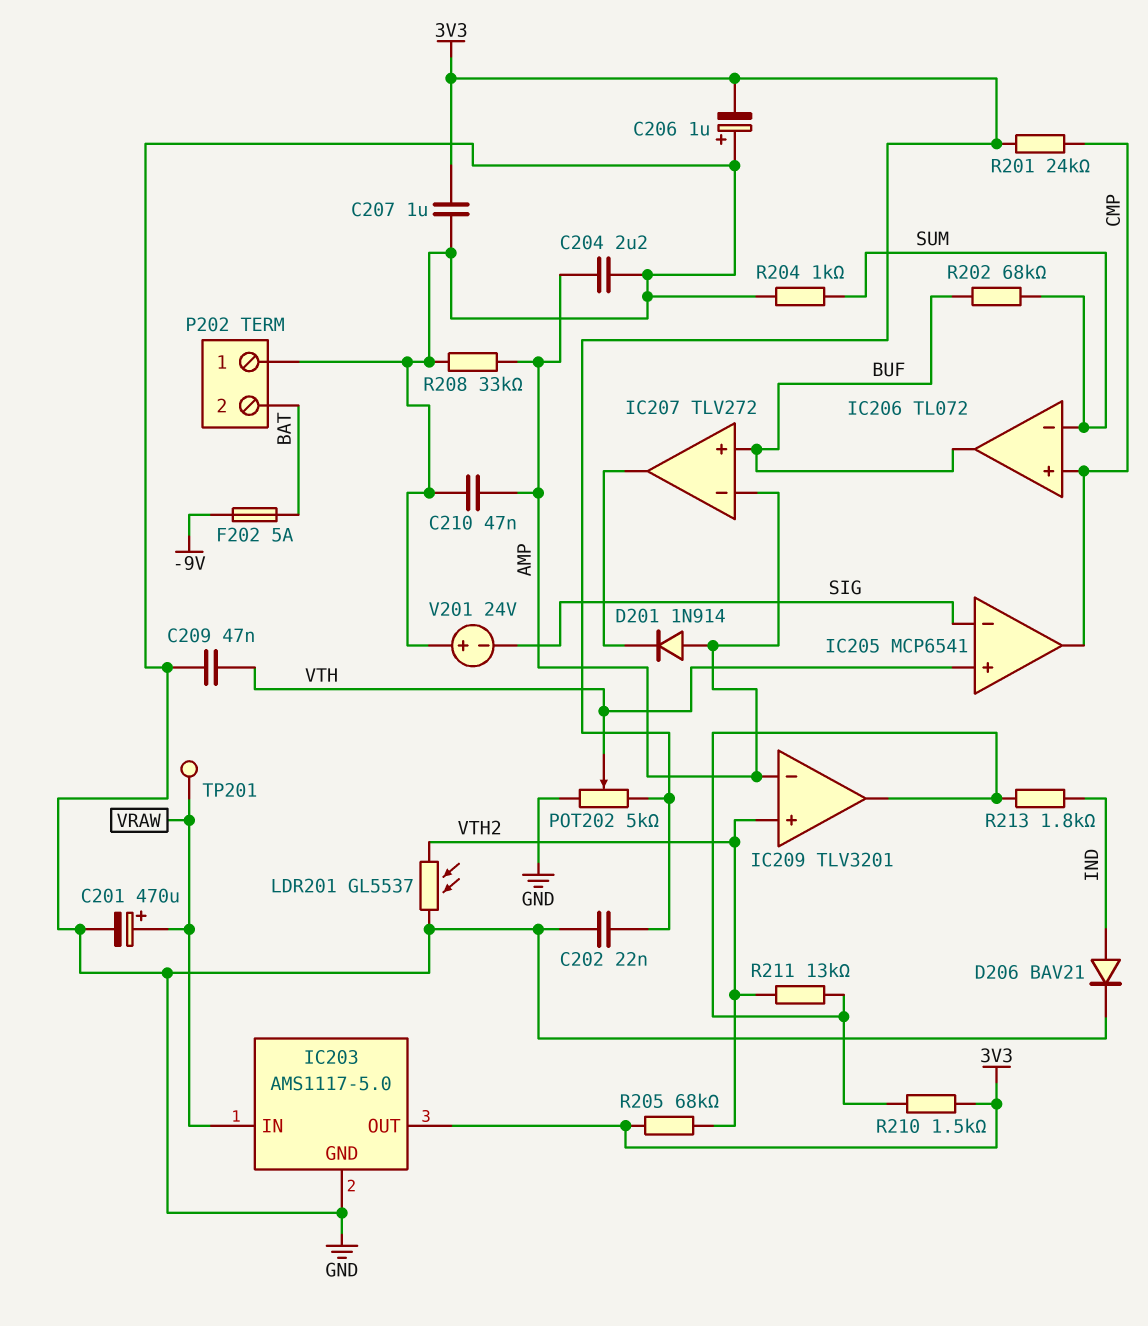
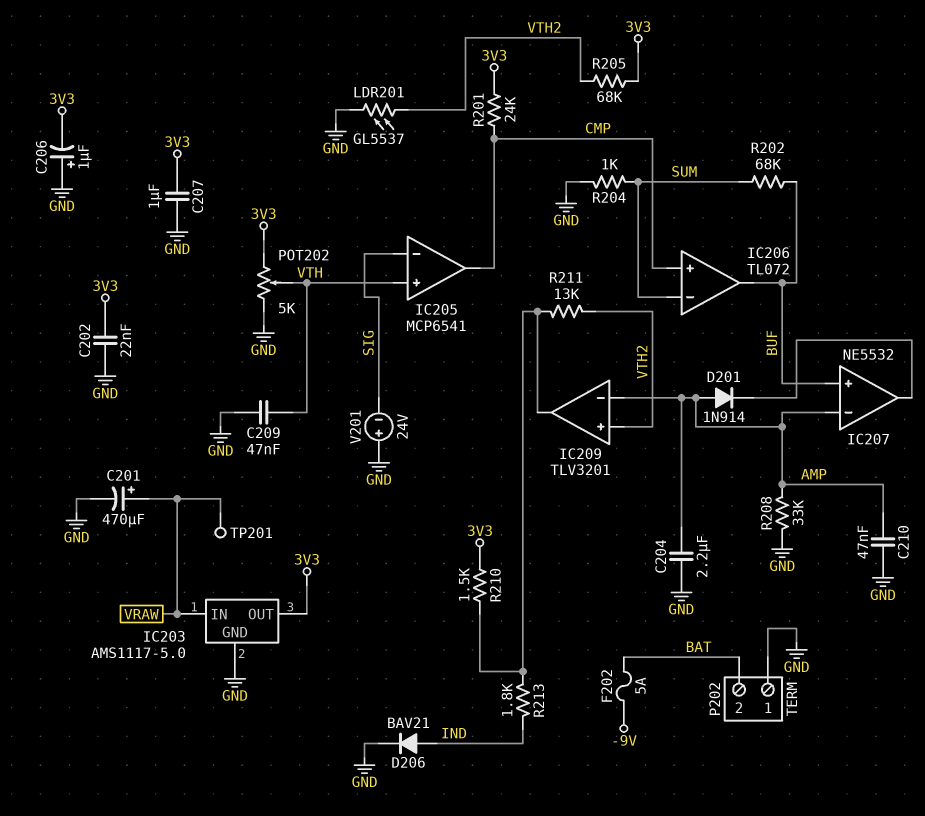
IC207: TLV272 -> NE5532

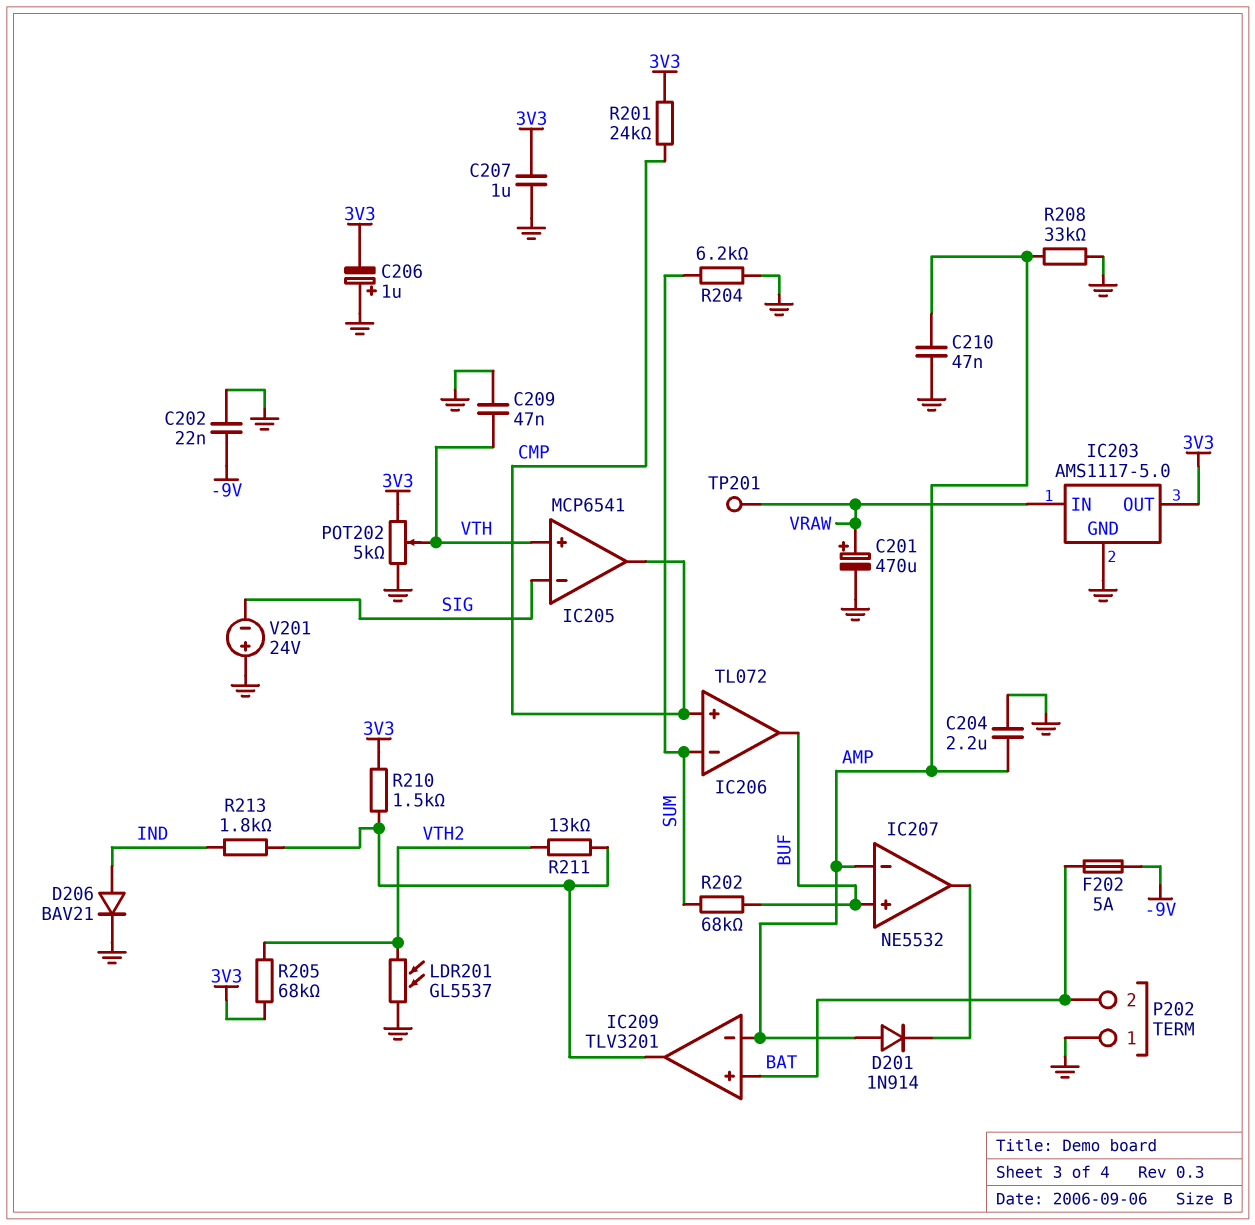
C202: 22nF (3V3, GND) -> 22nF (-9V, GND)
IC209 pin in+: VTH2 -> BAT
R204: 1k (GND, SUM) -> 6.2k (GND, SUM)

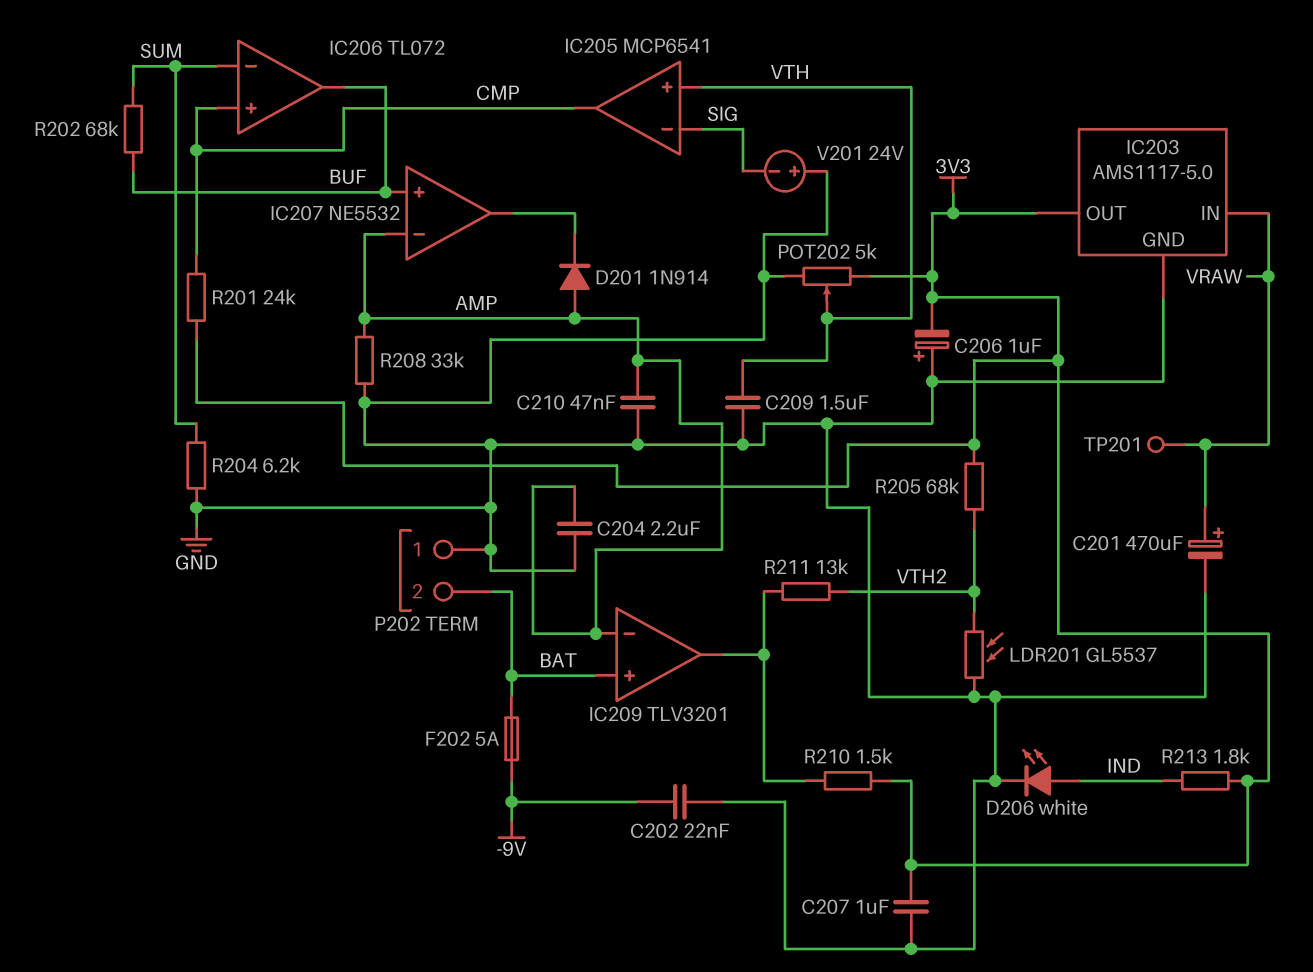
C209: 47nF (GND, VTH) -> 1.5uF (GND, VTH)
D206: diode BAV21 (A IND, K GND) -> LED white (A IND, K GND)
R213: 1.8k (IC209/out, IND) -> 1.8k (3V3, IND)

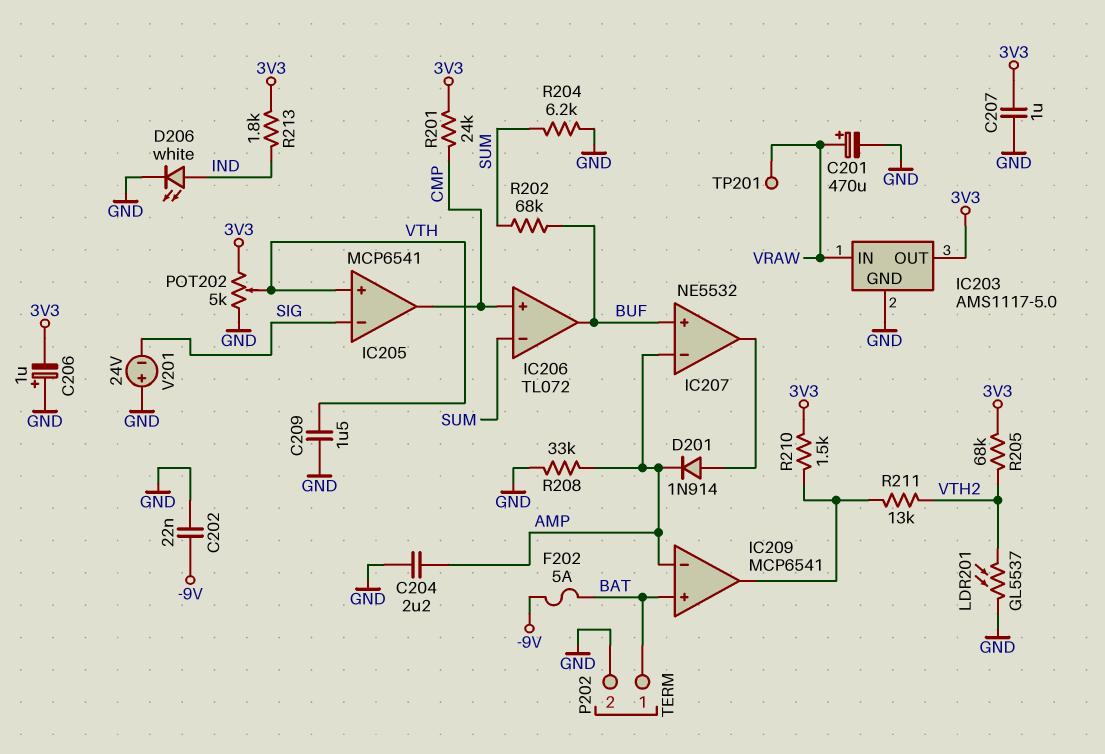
C210: 47nF (AMP, GND) -> none
D201: diode 1N914 (A AMP, K IC207/out) -> diode 1N914 (A IC207/out, K AMP)
IC209: TLV3201 -> MCP6541
P202 pin 1: GND -> BAT
P202 pin 2: BAT -> GND

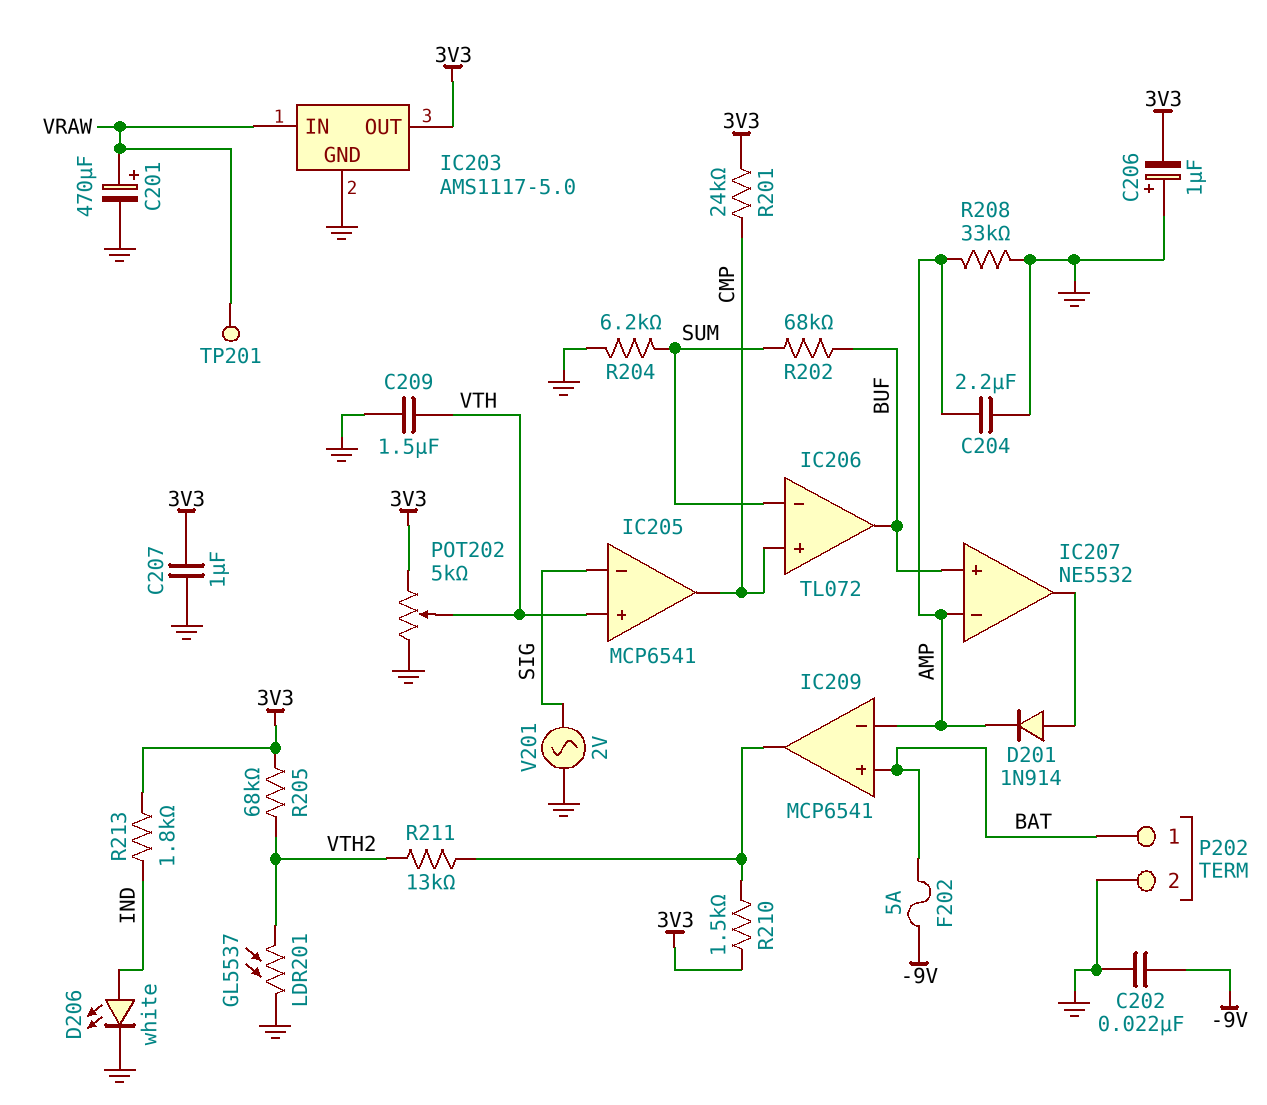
V201: 24V (plus GND, minus SIG) -> AC 2V (GND, SIG)

